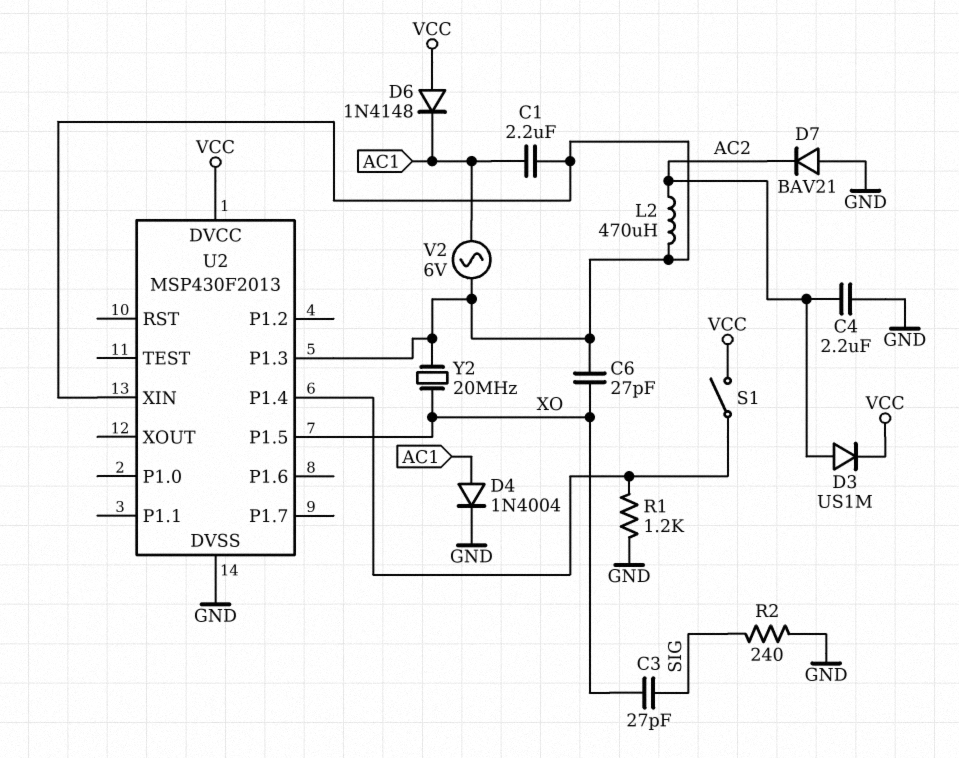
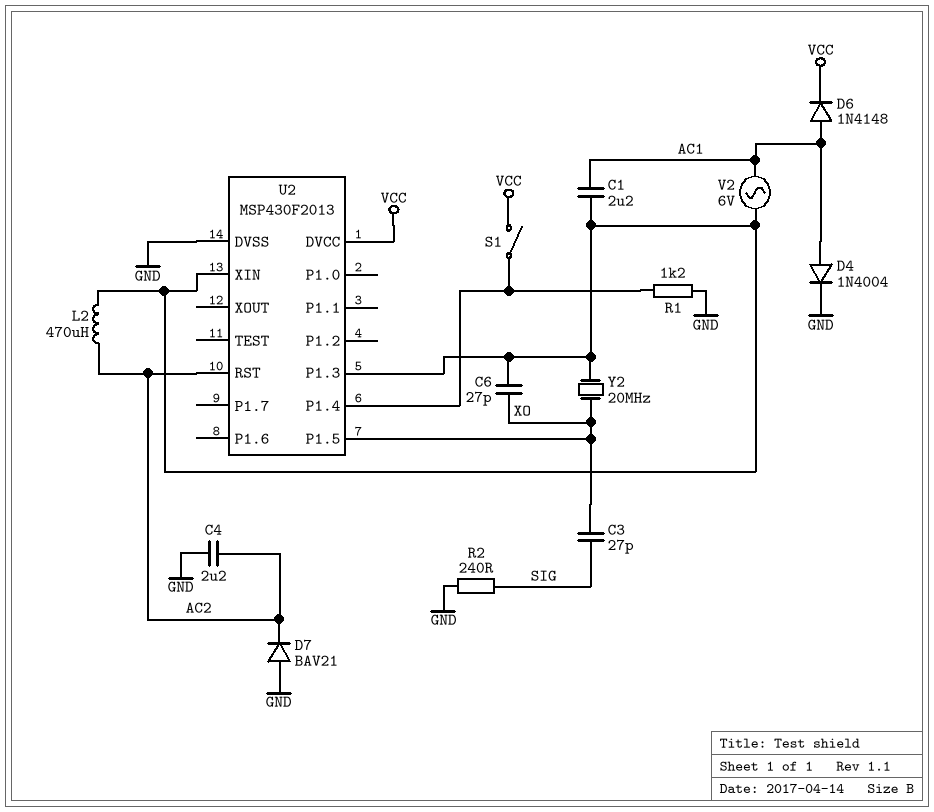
D3: diode US1M (A AC2, K VCC) -> none
D6: diode 1N4148 (A VCC, K AC1) -> diode 1N4148 (A AC1, K VCC)
U2 pin RST: none -> AC2

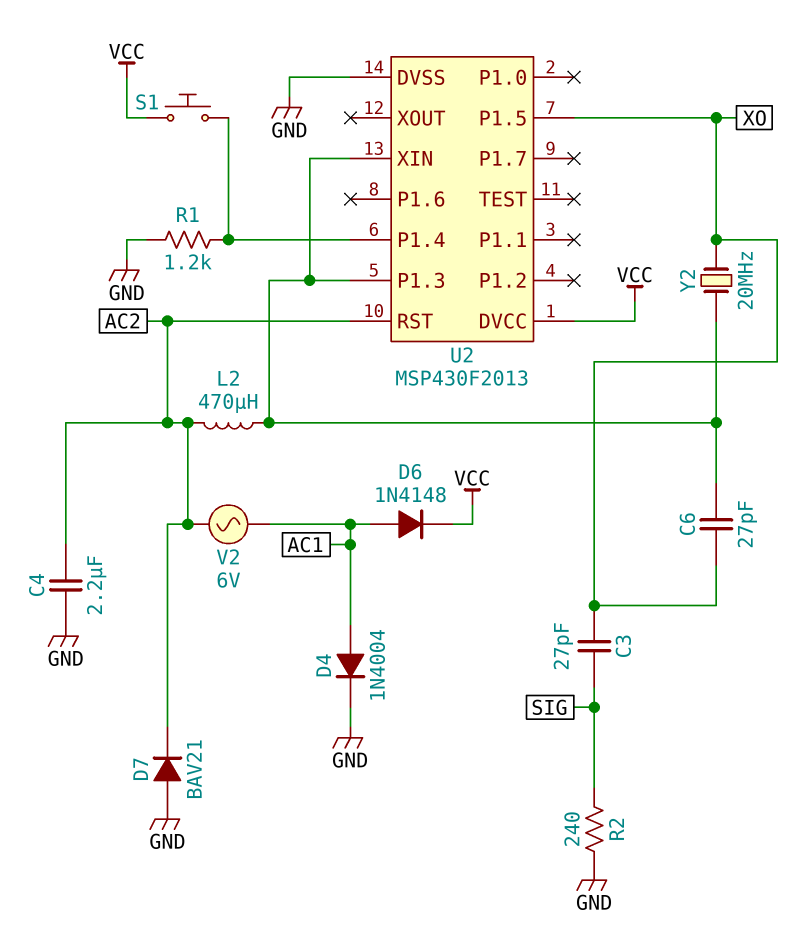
C1: 2.2uF (AC1, U2/P1.3) -> none
S1: switch (U2/P1.4, VCC) -> button (U2/P1.4, VCC)
V2: AC 6V (AC1, U2/P1.3) -> AC 6V (AC1, AC2)

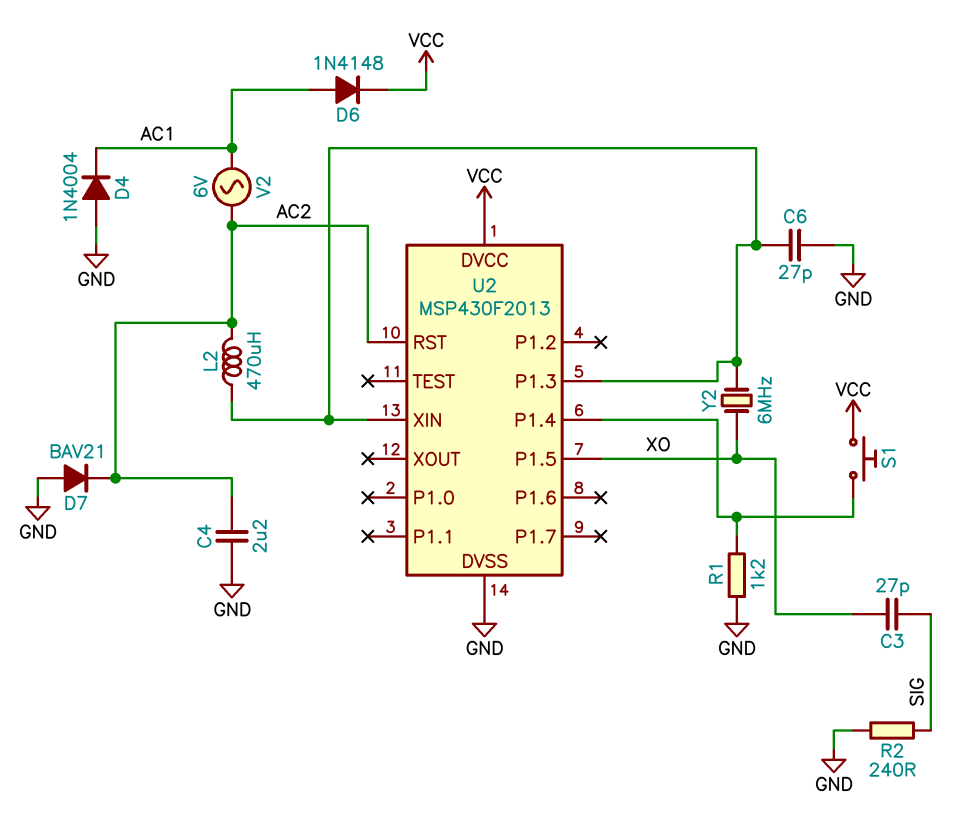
C6: 27pF (U2/P1.3, XO) -> 27pF (GND, U2/P1.3)
D4: diode 1N4004 (A AC1, K GND) -> diode 1N4004 (A GND, K AC1)
Y2: 20MHz (U2/P1.3, XO) -> 6MHz (U2/P1.3, XO)

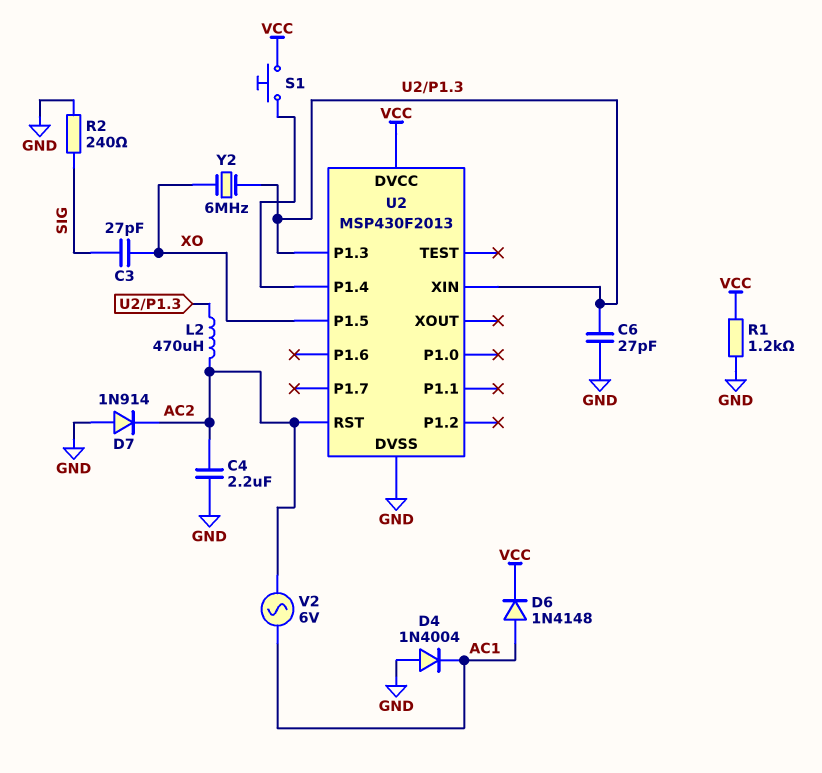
D7: diode BAV21 (A GND, K AC2) -> diode 1N914 (A GND, K AC2)
R1: 1.2k (GND, U2/P1.4) -> 1.2k (GND, VCC)

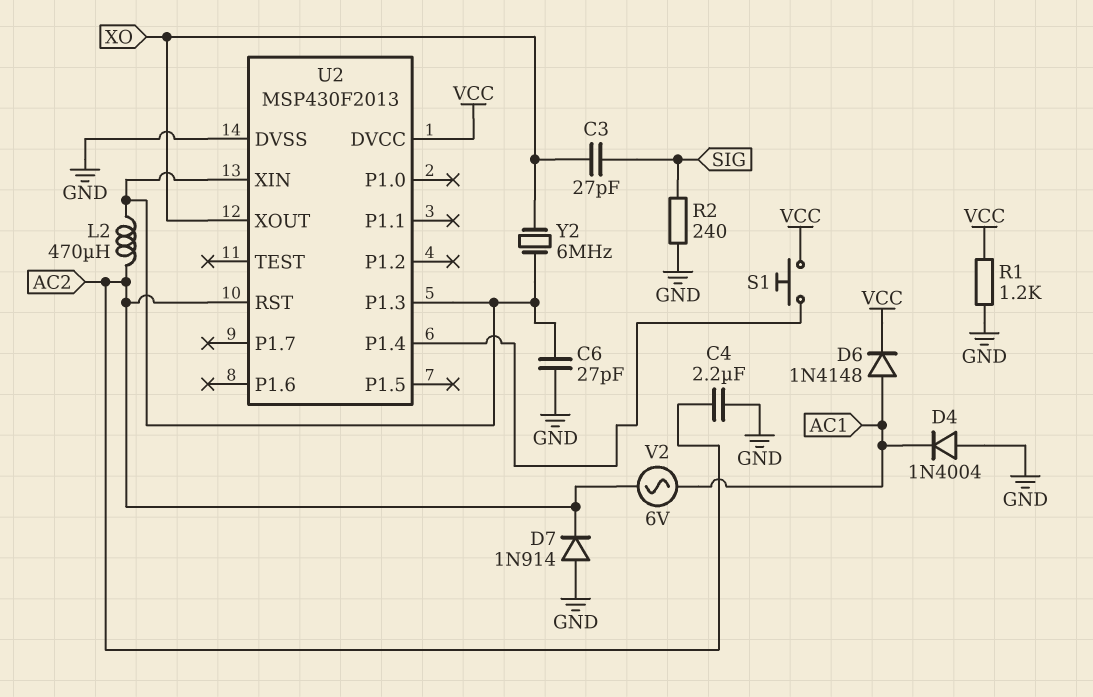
U2 pin P1.5: XO -> none
U2 pin XOUT: none -> XO

